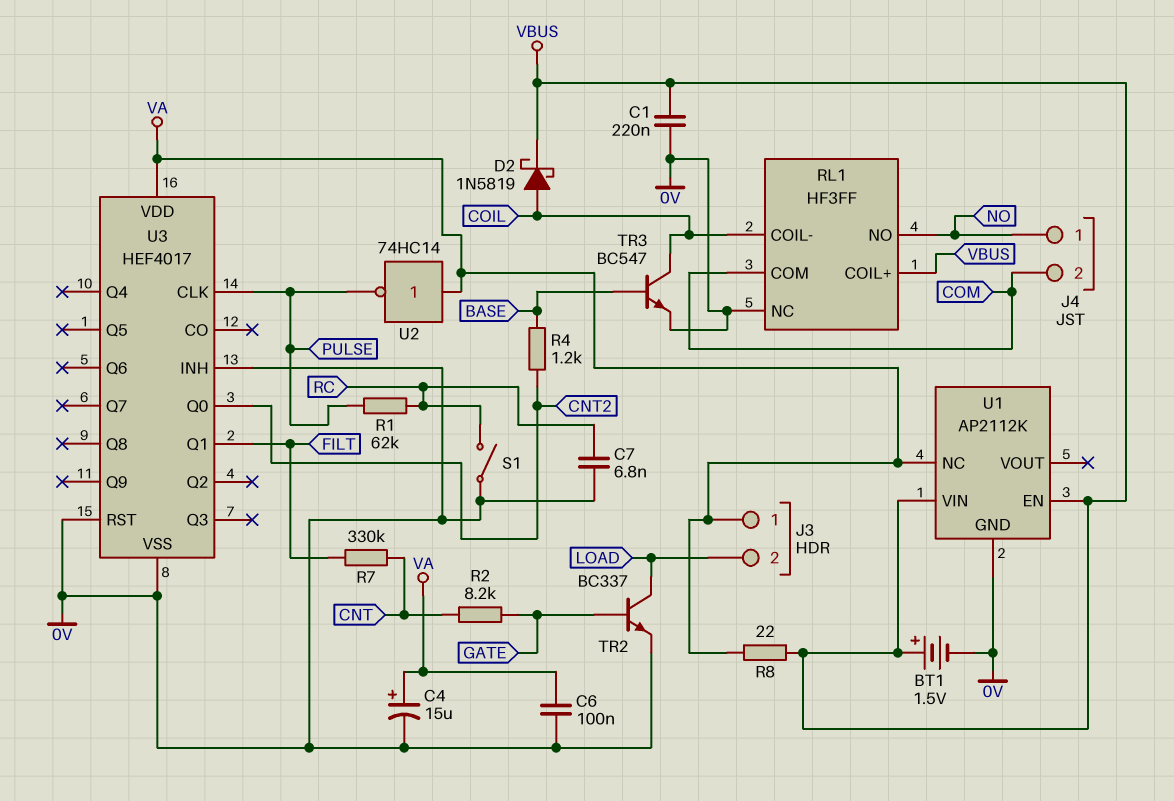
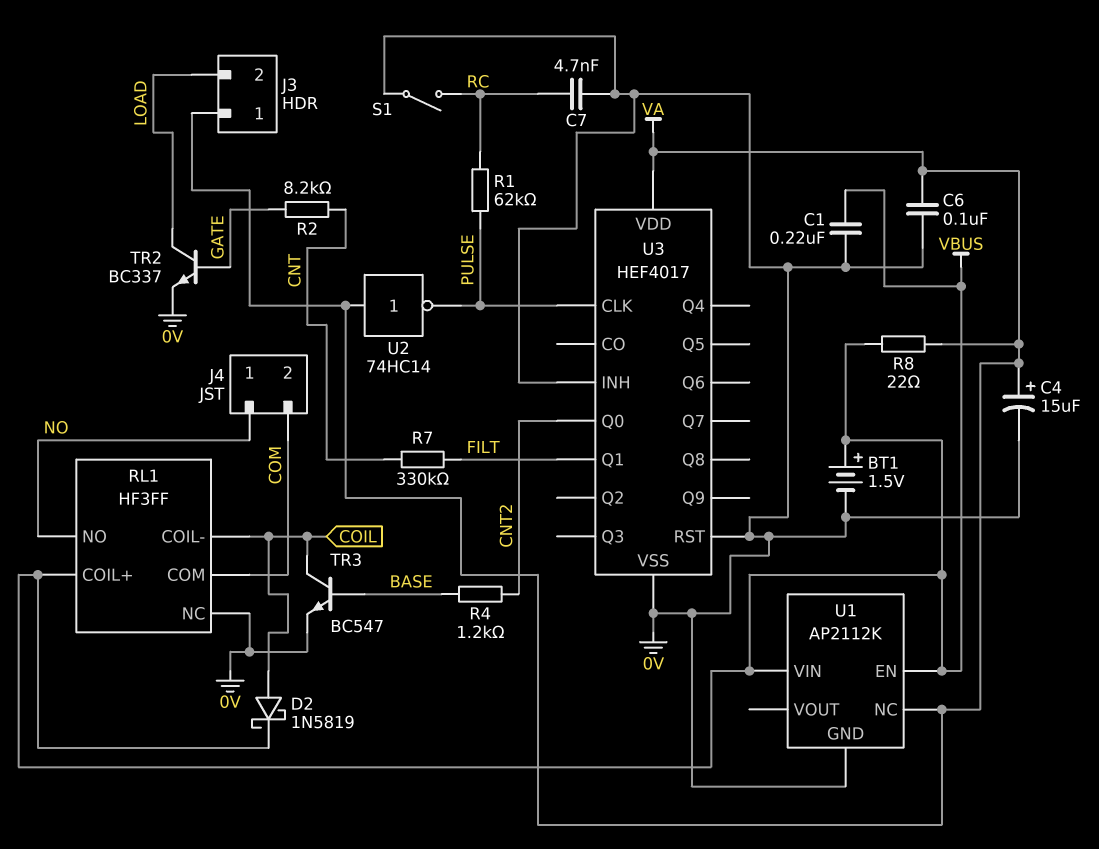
C7: 6.8nF (0V, RC) -> 4.7nF (0V, RC)

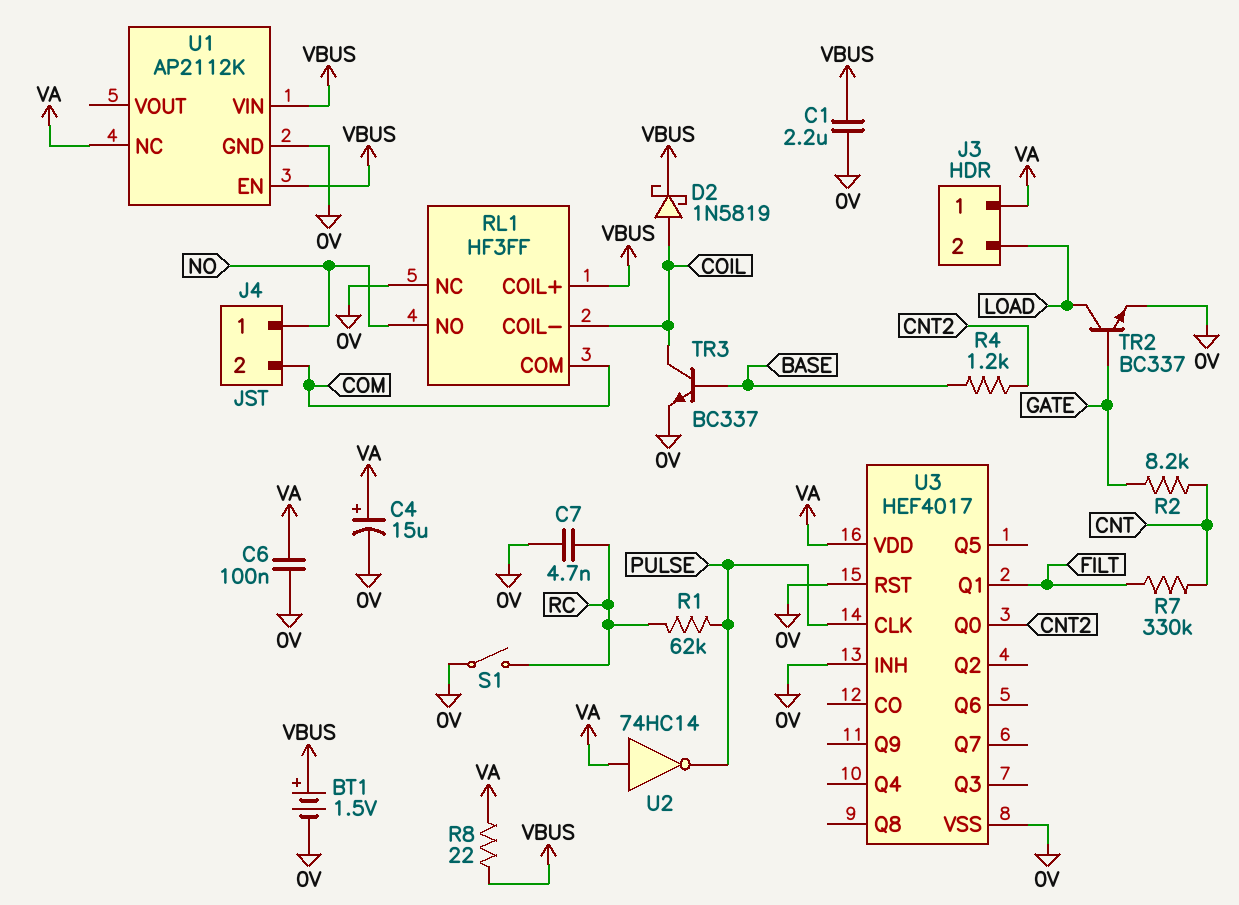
C1: 220nF (0V, VBUS) -> 2.2uF (0V, VBUS)
TR3: NPN BC547 (B BASE, C COIL, E 0V) -> NPN BC337 (B BASE, C COIL, E 0V)

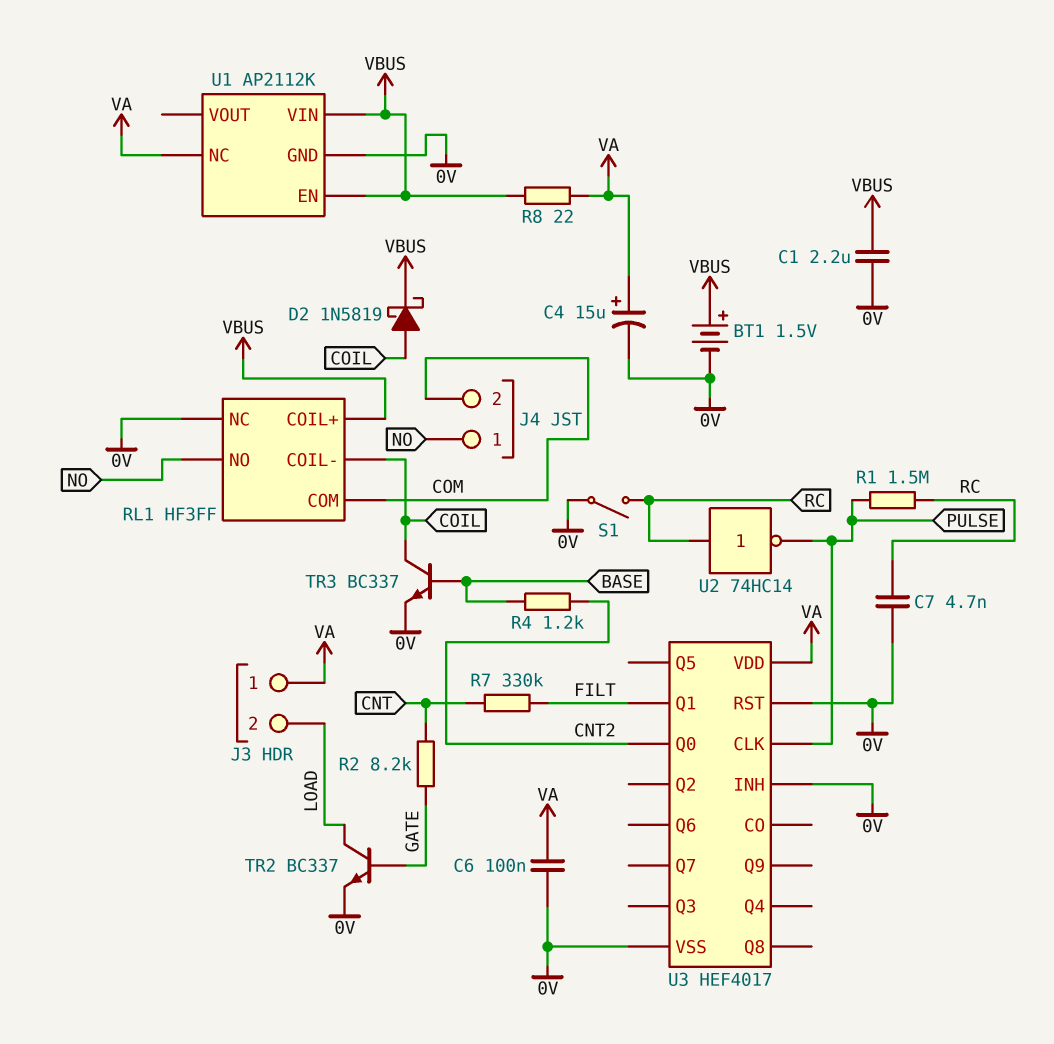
R1: 62k (PULSE, RC) -> 1.5M (PULSE, RC)
U2: NOT 74HC14 (in VA, out PULSE) -> NOT 74HC14 (in RC, out PULSE)

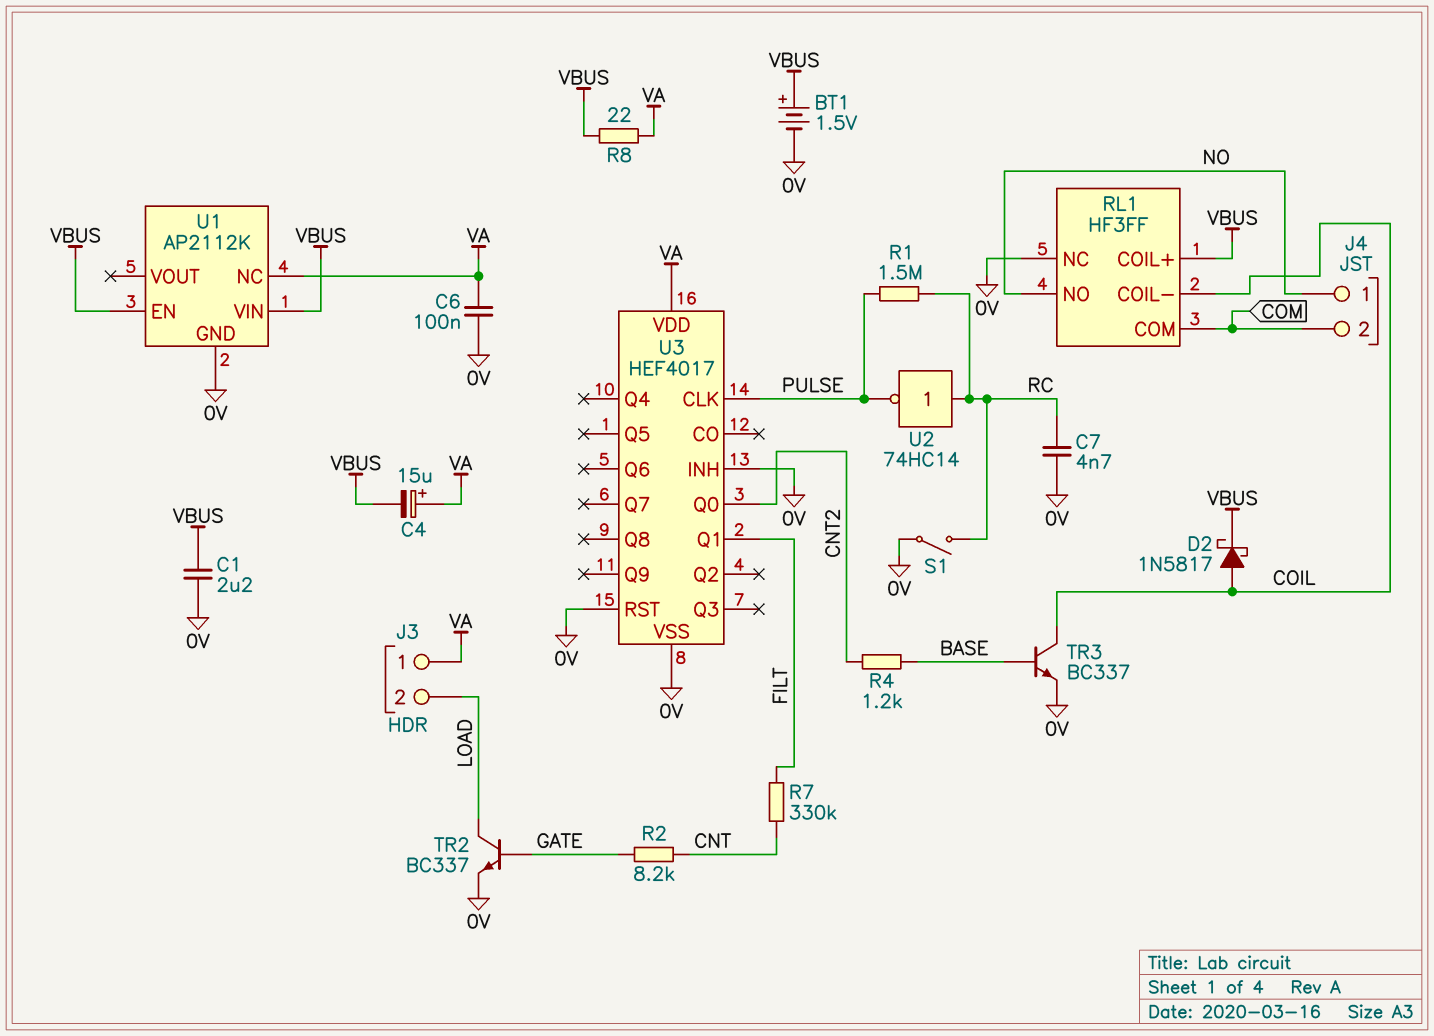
C4: 15uF (plus VA, minus 0V) -> 15uF (plus VA, minus VBUS)
D2: schottky 1N5819 (A COIL, K VBUS) -> schottky 1N5817 (A COIL, K VBUS)

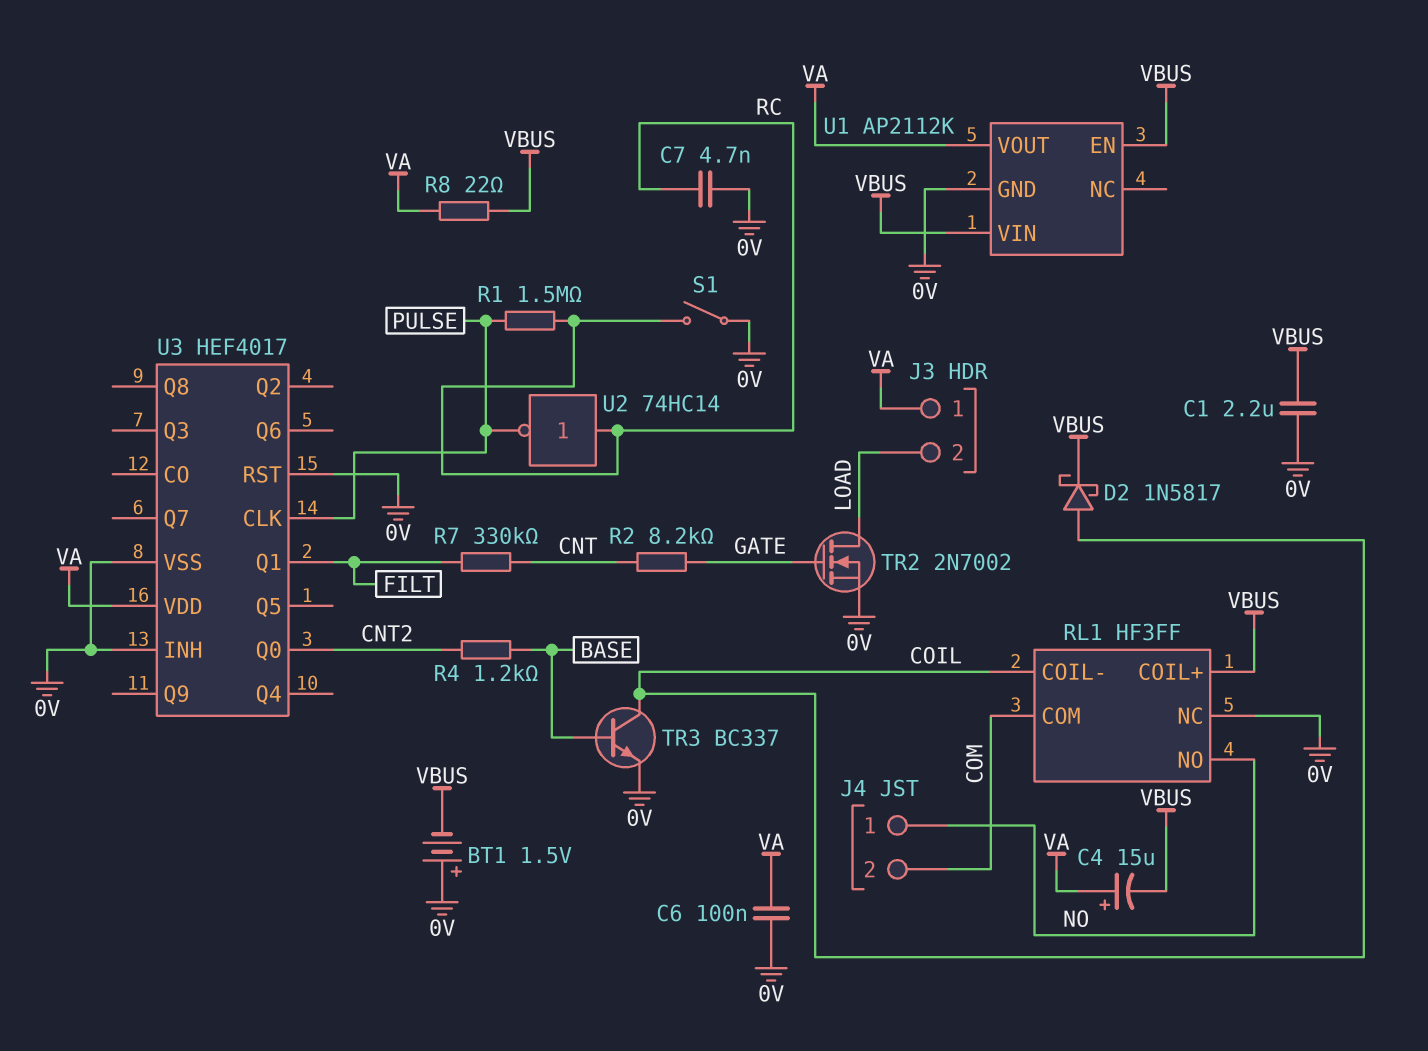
BT1: 1.5V (plus VBUS, minus 0V) -> 1.5V (plus 0V, minus VBUS)
TR2: NPN BC337 (B GATE, C LOAD, E 0V) -> NMOS 2N7002 (G GATE, D LOAD, S 0V)
U1 pin NC: VA -> none
U1 pin VOUT: none -> VA

